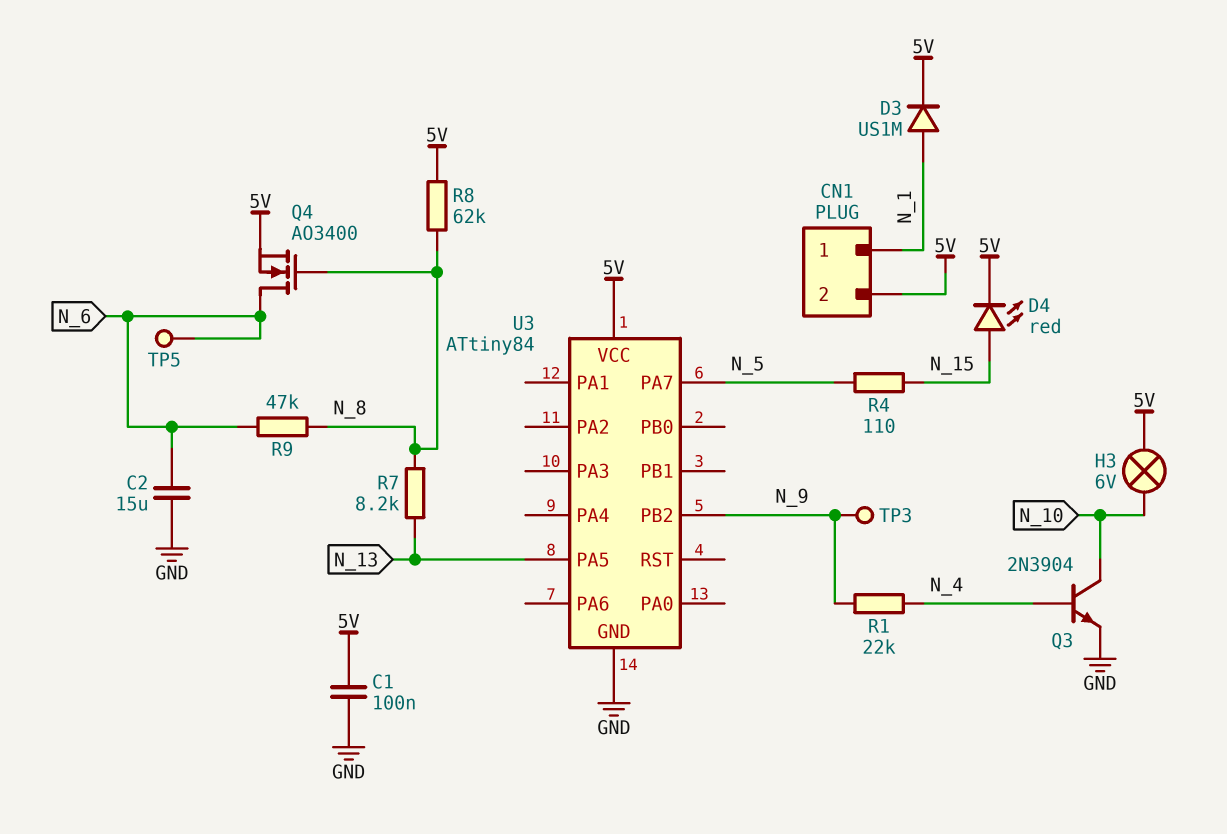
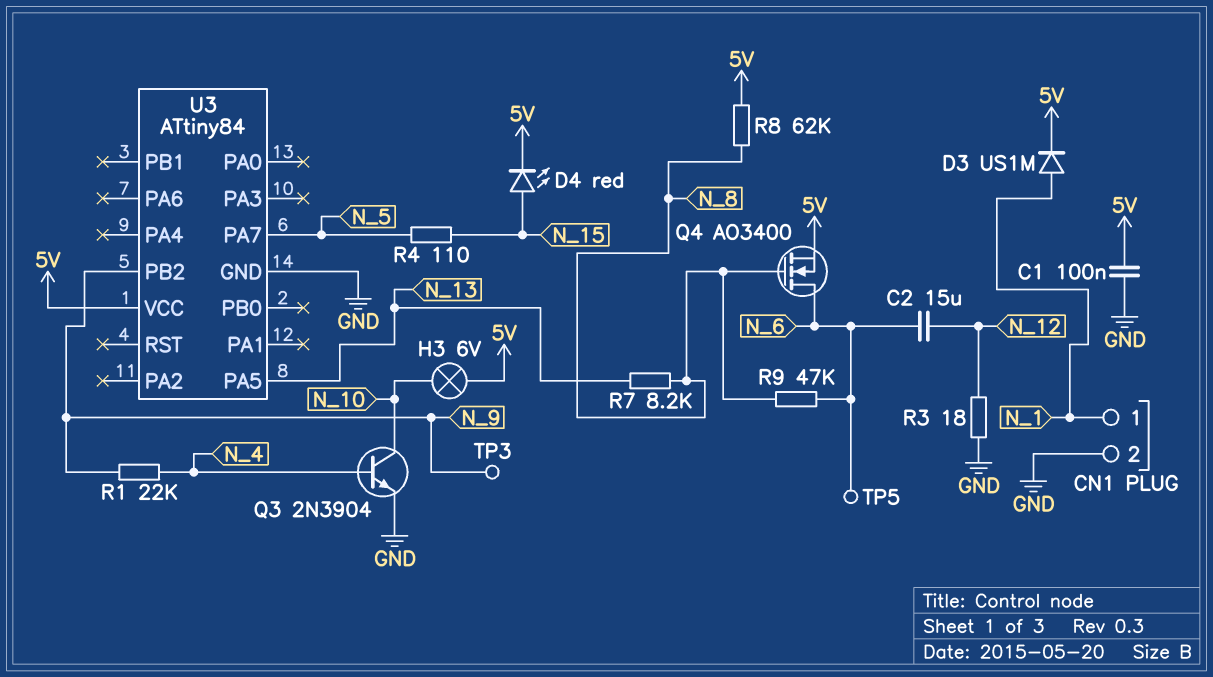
C2: 15uF (GND, N_6) -> 15uF (N_6, N_12)
CN1 pin 2: 5V -> GND
R3: none -> 18 (GND, N_12)

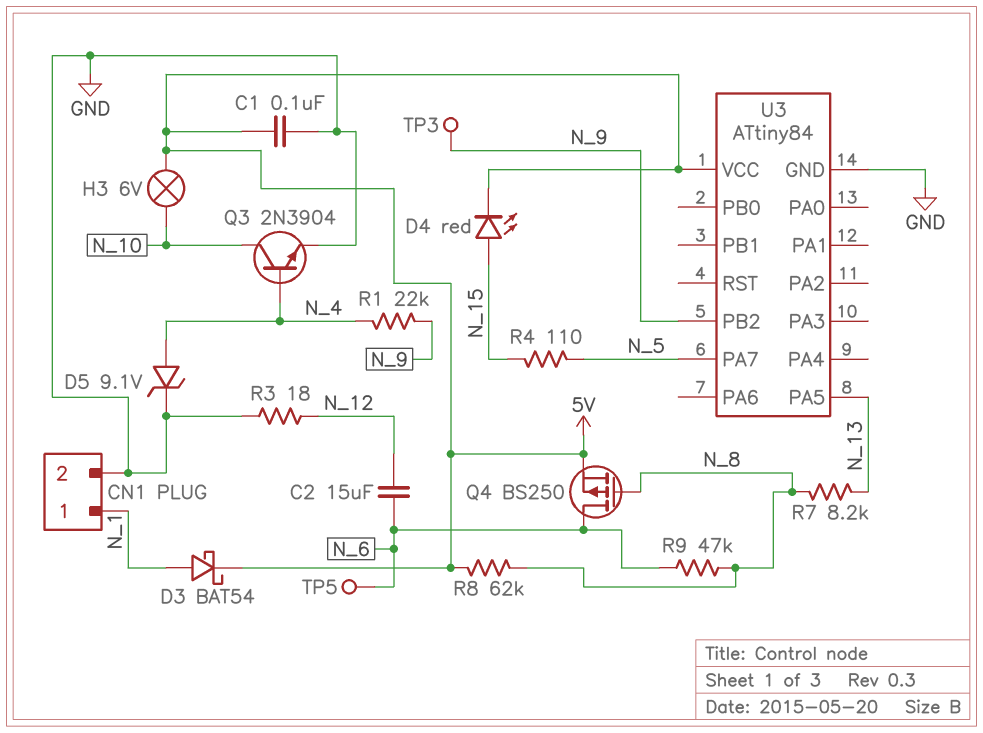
D3: diode US1M (A N_1, K 5V) -> schottky BAT54 (A N_1, K 5V)
D5: none -> zener 9.1V (A N_4, K GND)
Q4: NMOS AO3400 (G N_8, D N_6, S 5V) -> PMOS BS250 (G N_8, D N_6, S 5V)

